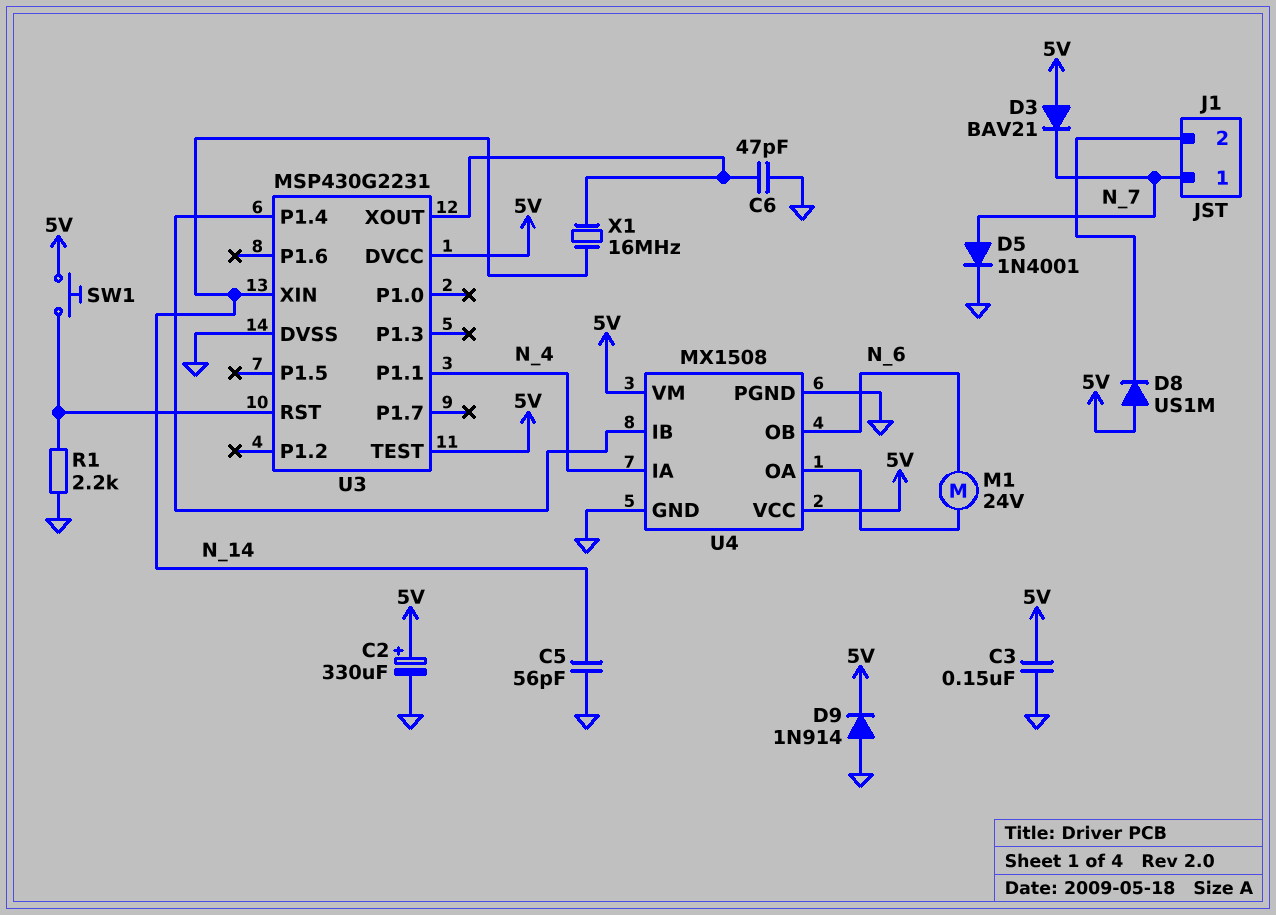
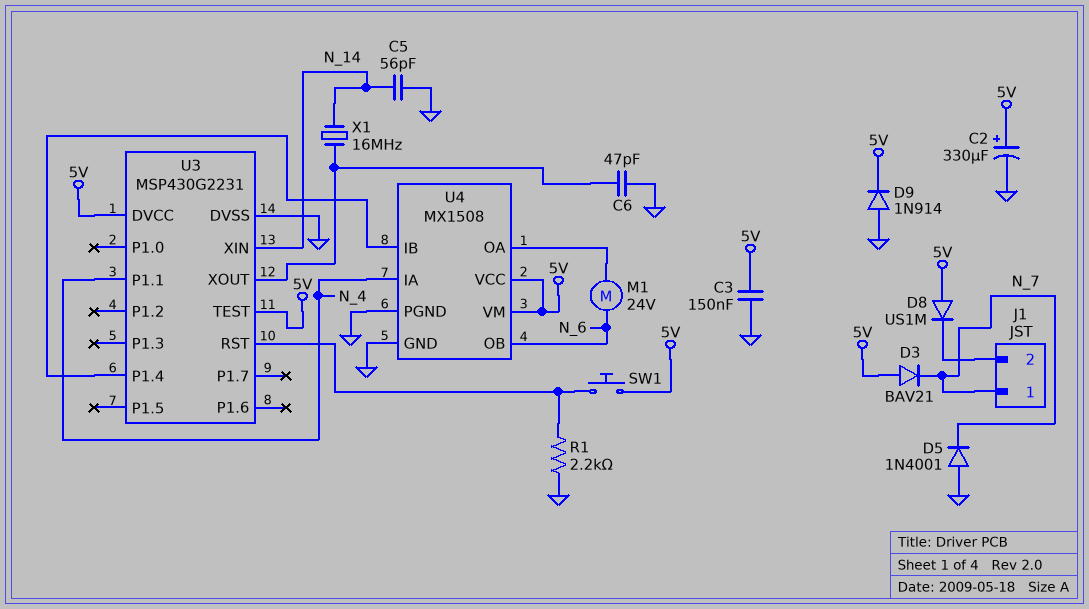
D5: diode 1N4001 (A N_7, K GND) -> diode 1N4001 (A GND, K N_7)

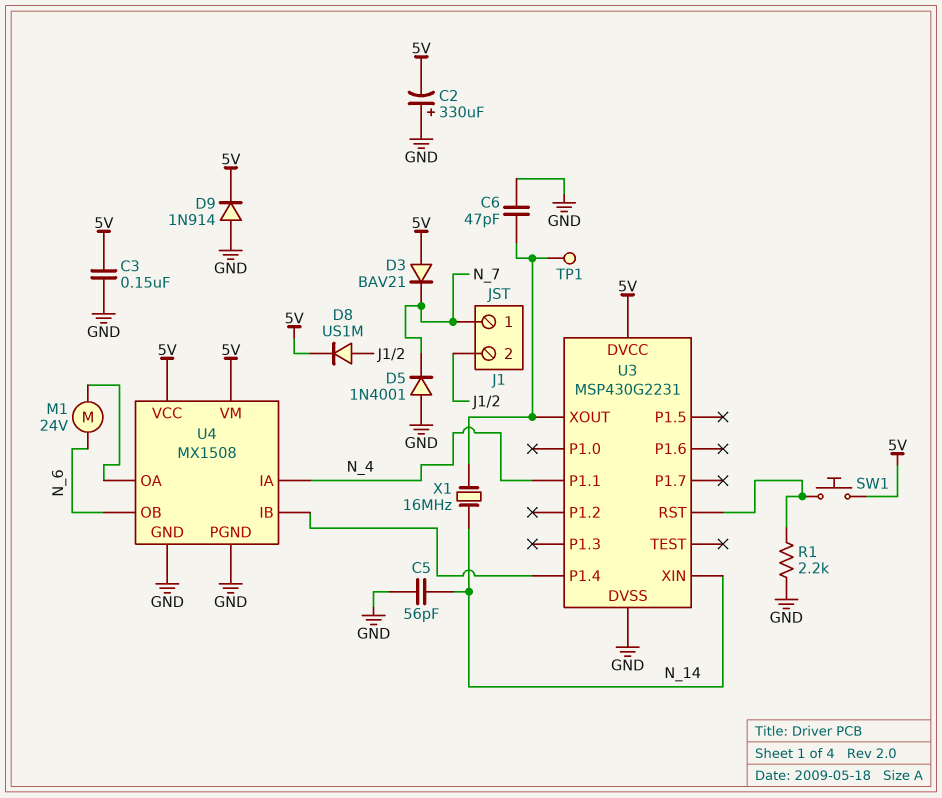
C2: 330uF (plus 5V, minus GND) -> 330uF (plus GND, minus 5V)
D8: diode US1M (A 5V, K J1/2) -> diode US1M (A J1/2, K 5V)
TP1: none -> test point (U3/XOUT)
U3 pin TEST: 5V -> none

